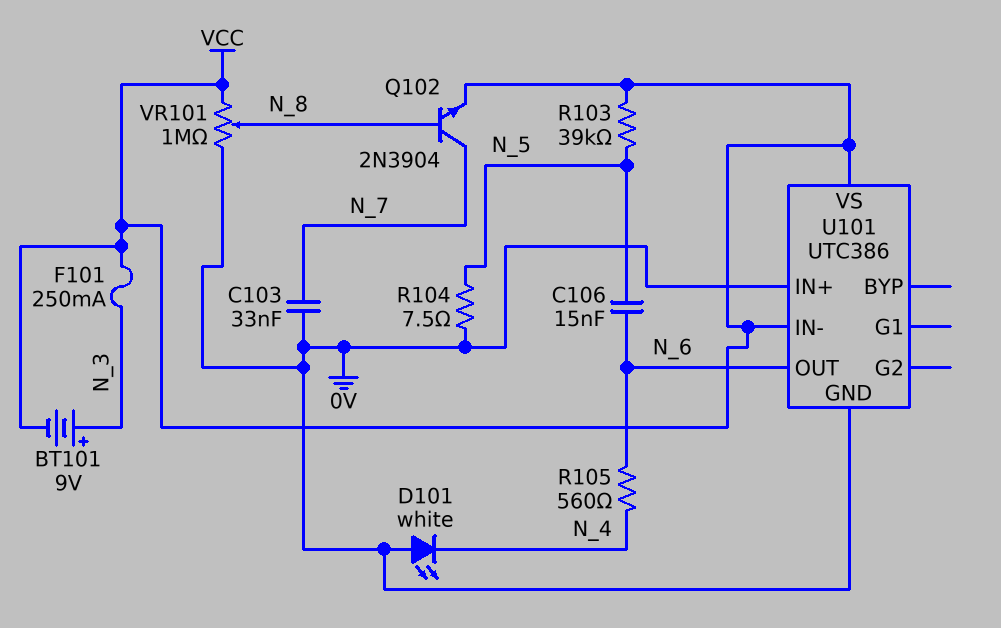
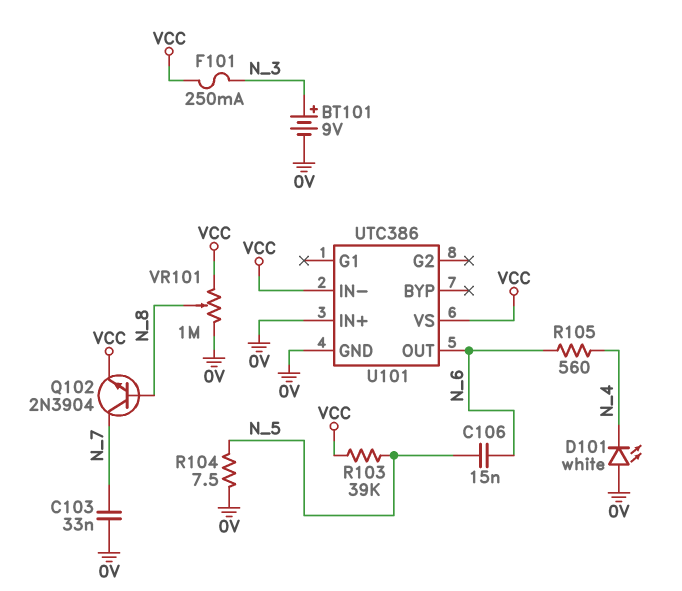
BT101: 9V (plus N_3, minus VCC) -> 9V (plus N_3, minus 0V)

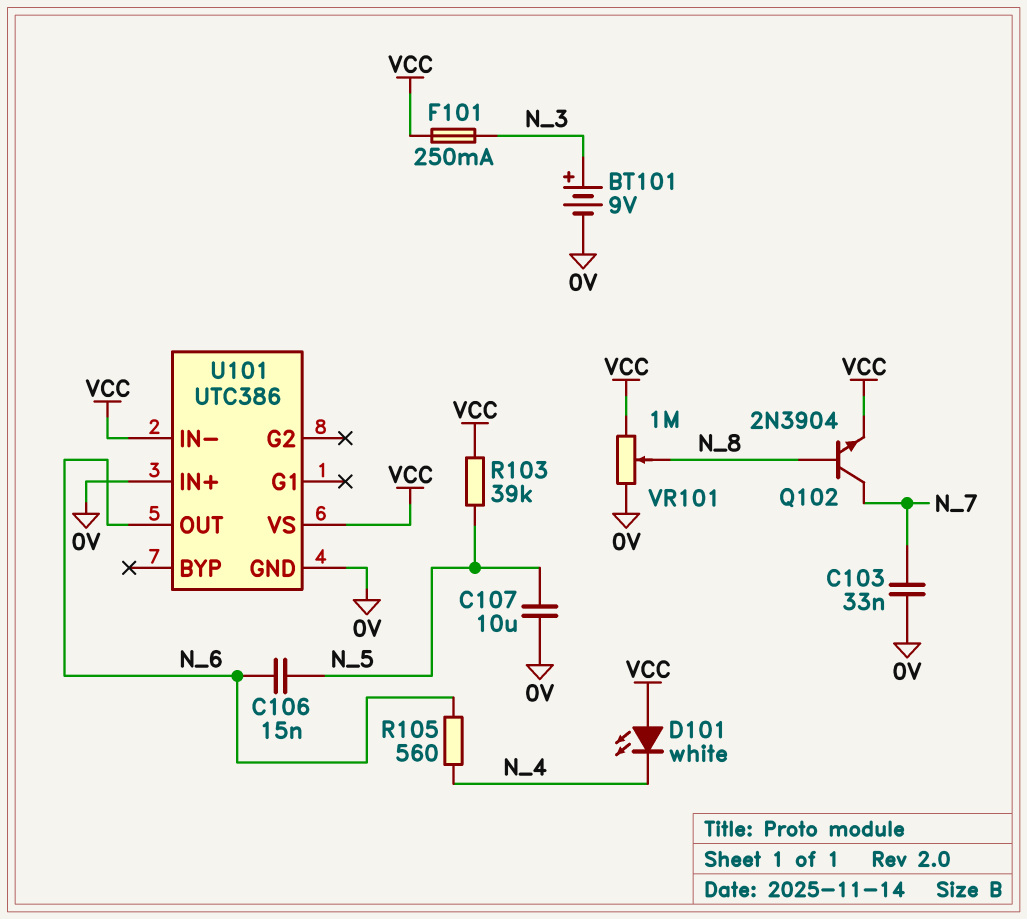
C107: none -> 10uF (0V, N_5)
D101: LED white (A 0V, K N_4) -> LED white (A VCC, K N_4)
R104: 7.5 (0V, N_5) -> none

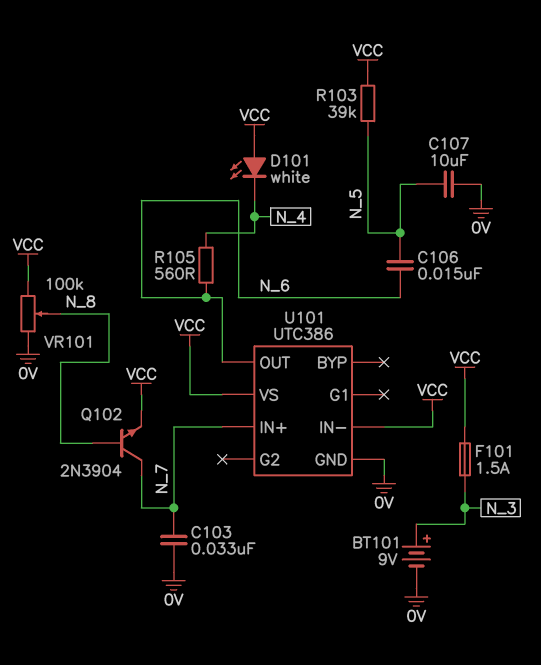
F101: 250mA (N_3, VCC) -> 1.5A (N_3, VCC)
U101 pin IN+: 0V -> N_7
VR101: 1M (0V, VCC, wiper N_8) -> 100k (0V, VCC, wiper N_8)

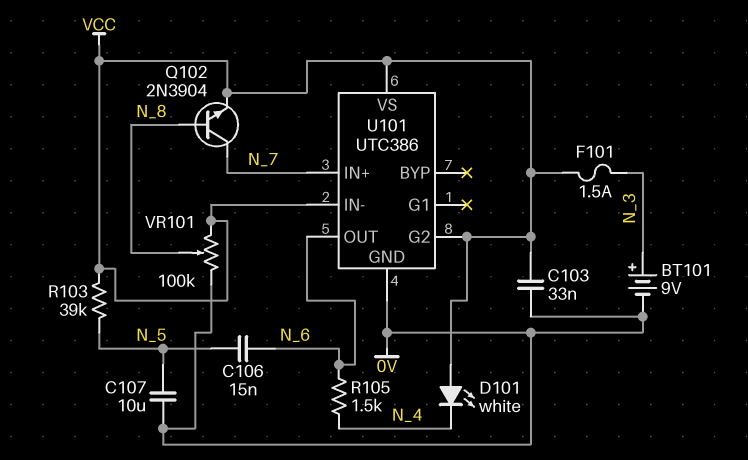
C103: 33nF (0V, N_7) -> 33nF (0V, VCC)
R105: 560 (N_4, N_6) -> 1.5k (N_4, N_6)
U101 pin G2: none -> VCC

